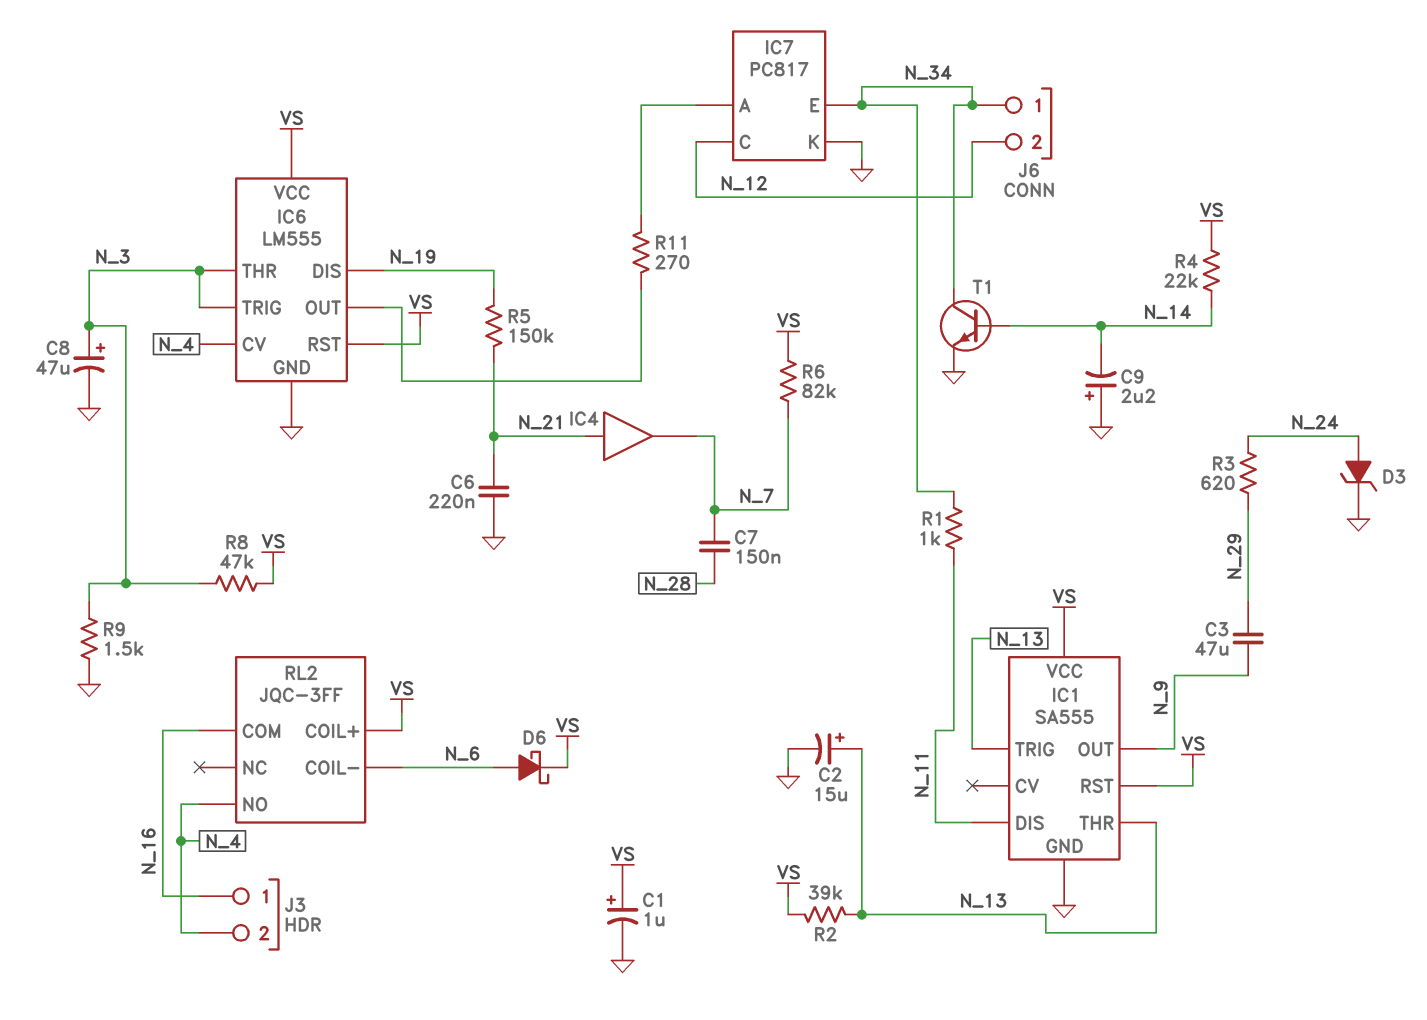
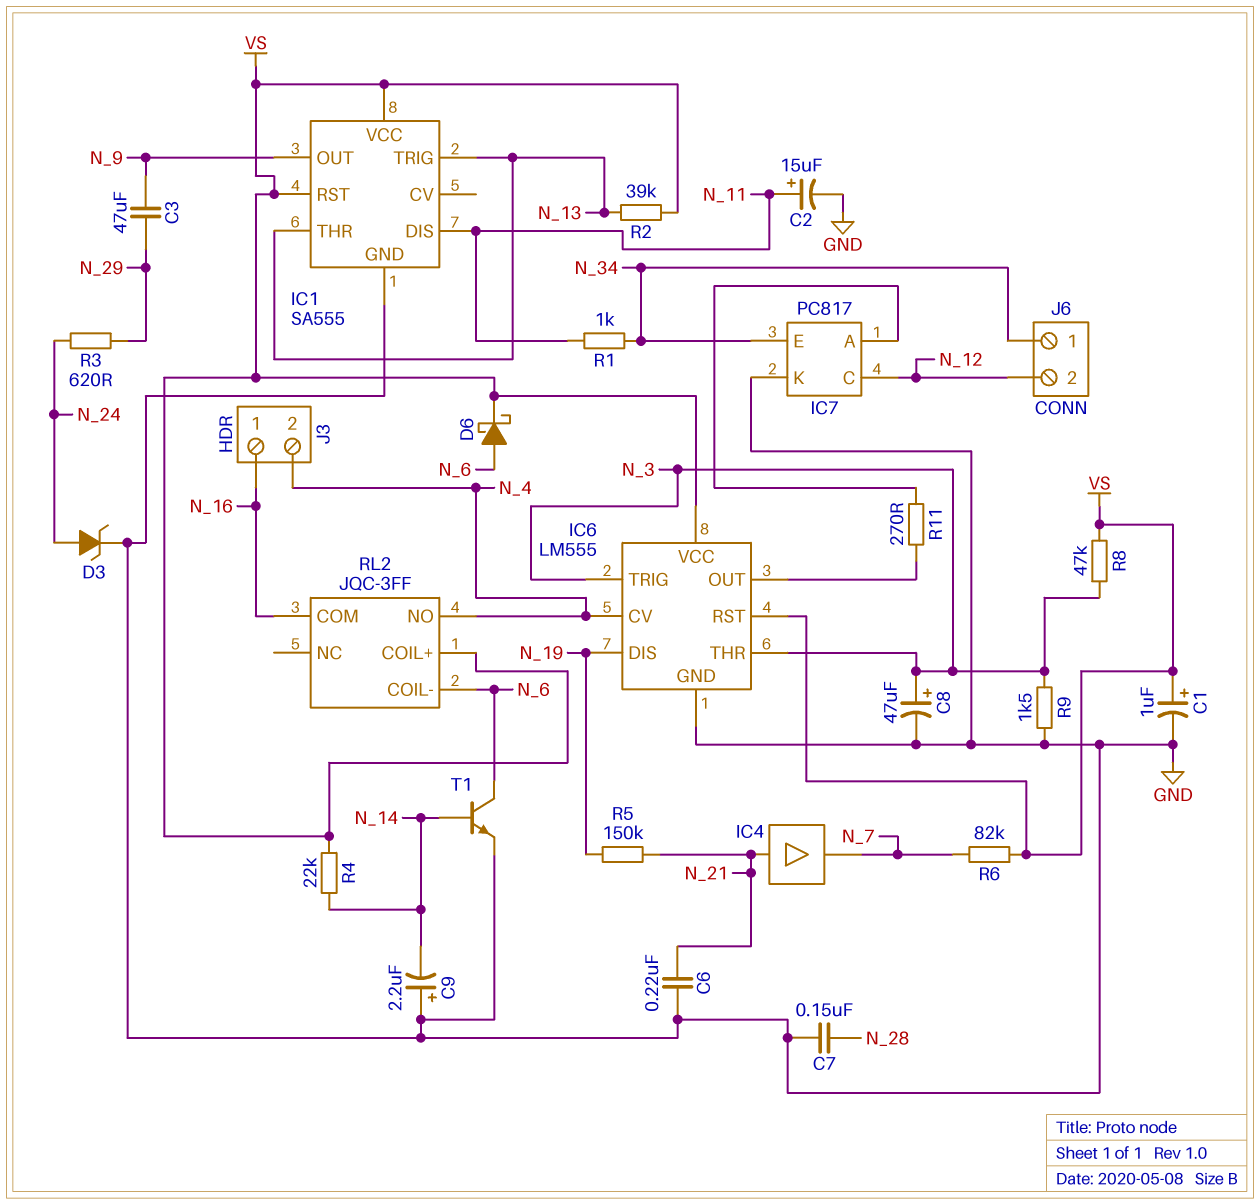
C2: 15uF (plus N_13, minus GND) -> 15uF (plus N_11, minus GND)
C7: 150nF (N_7, N_28) -> 150nF (GND, N_28)
T1: NPN (B N_14, C N_34, E GND) -> NPN (B N_14, C N_6, E GND)

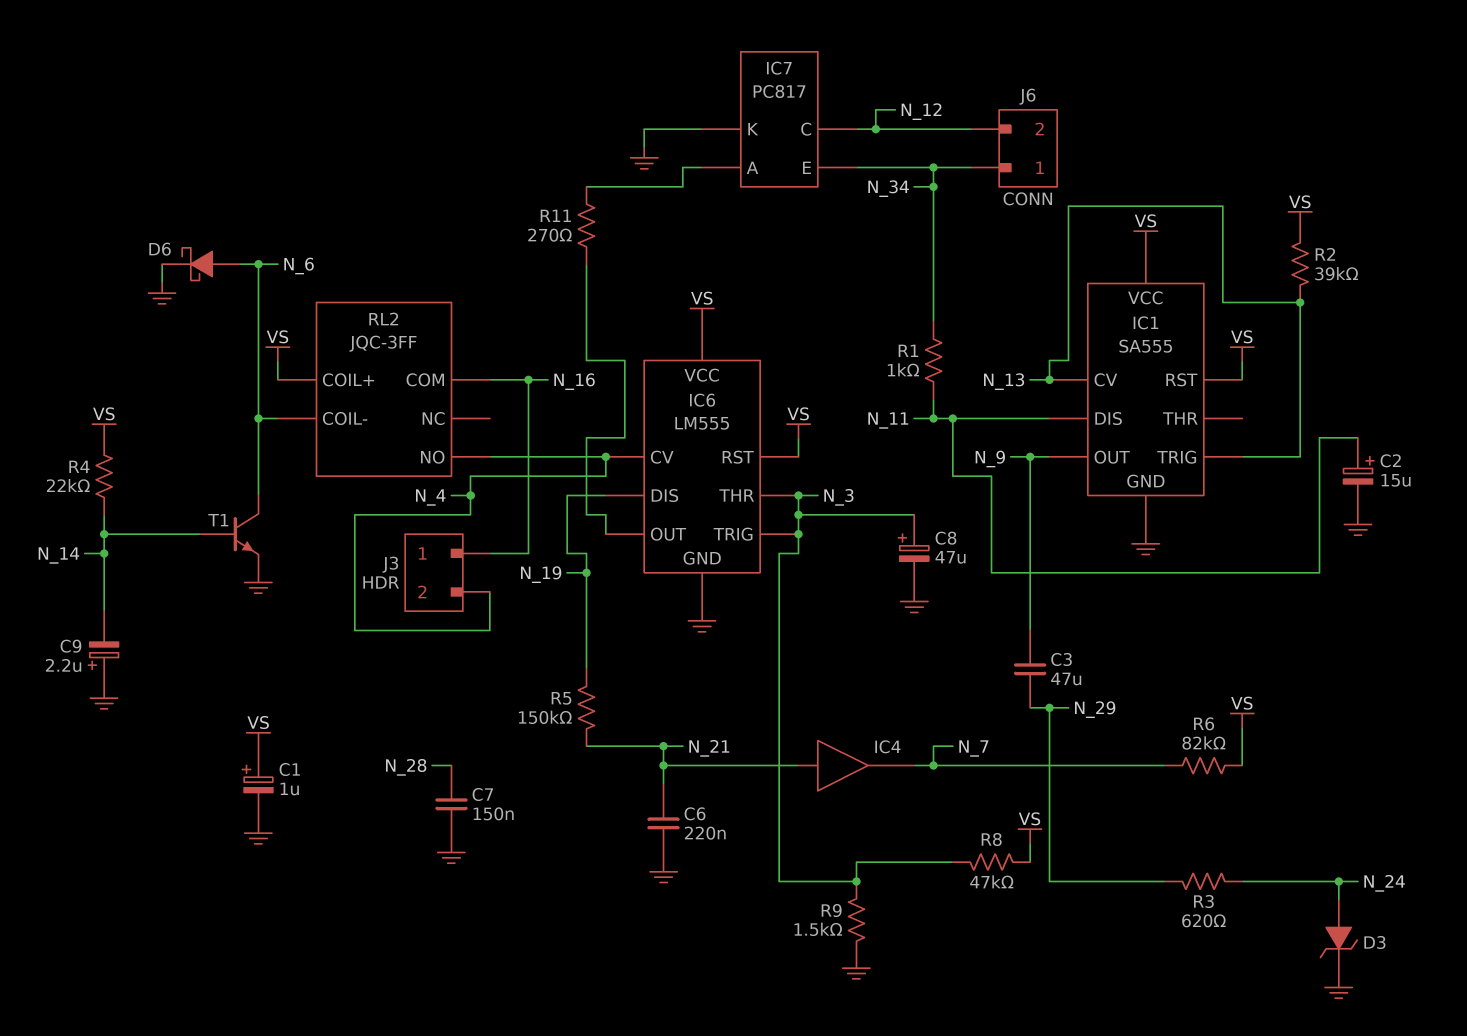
D6: schottky (A N_6, K VS) -> schottky (A N_6, K GND)
IC1 pin CV: none -> N_13
IC1 pin THR: N_13 -> none

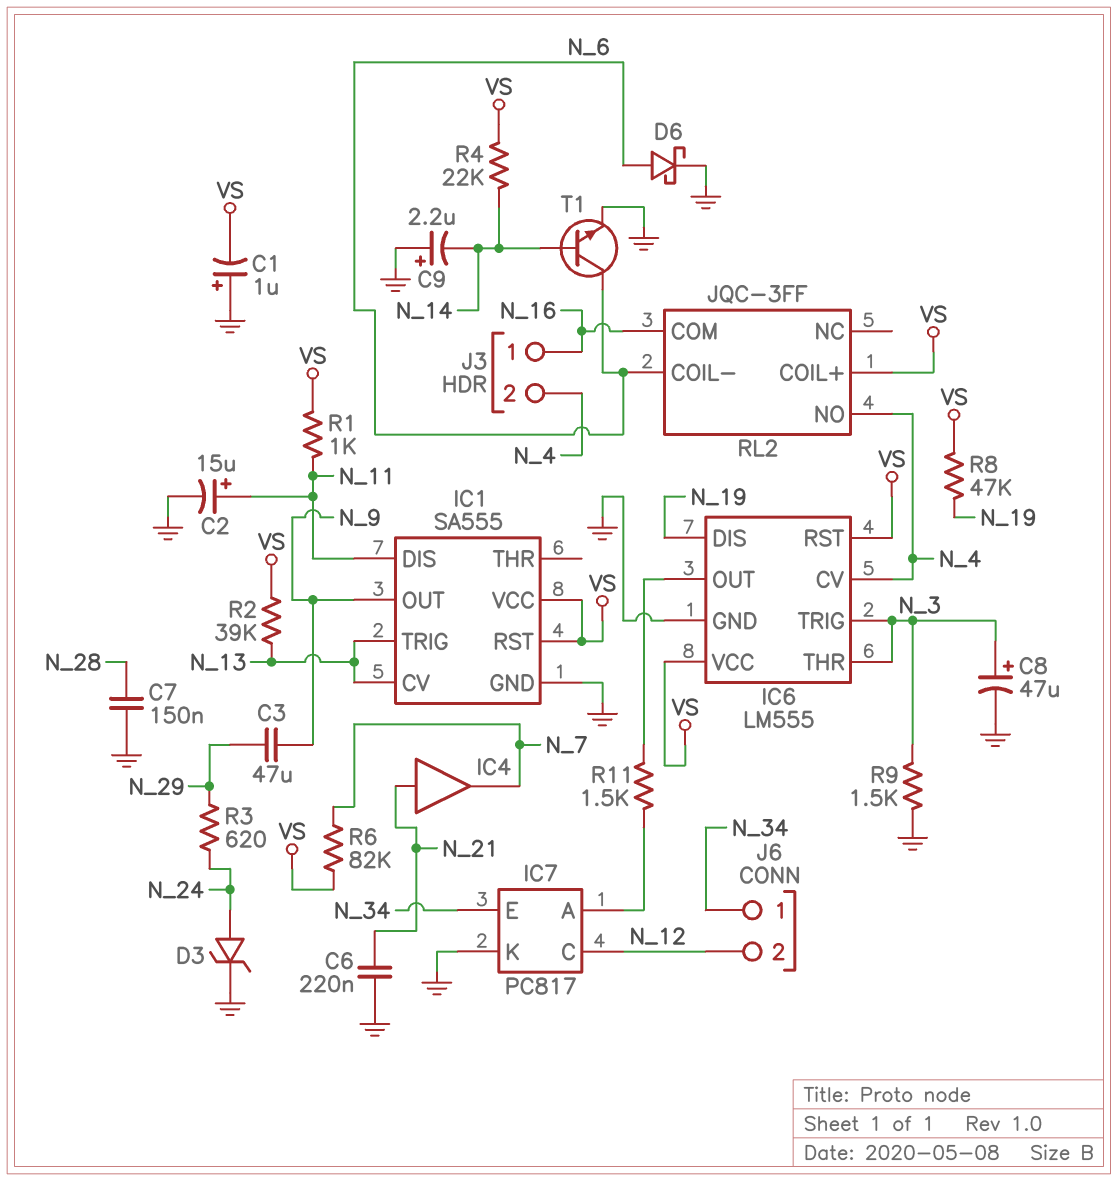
C1: 1uF (plus VS, minus GND) -> 1uF (plus GND, minus VS)
R1: 1k (N_11, N_34) -> 1k (N_11, VS)
R5: 150k (N_19, N_21) -> none
R8: 47k (N_3, VS) -> 47k (N_19, VS)
R11: 270 (IC6/OUT, IC7/A) -> 1.5k (IC6/OUT, IC7/A)

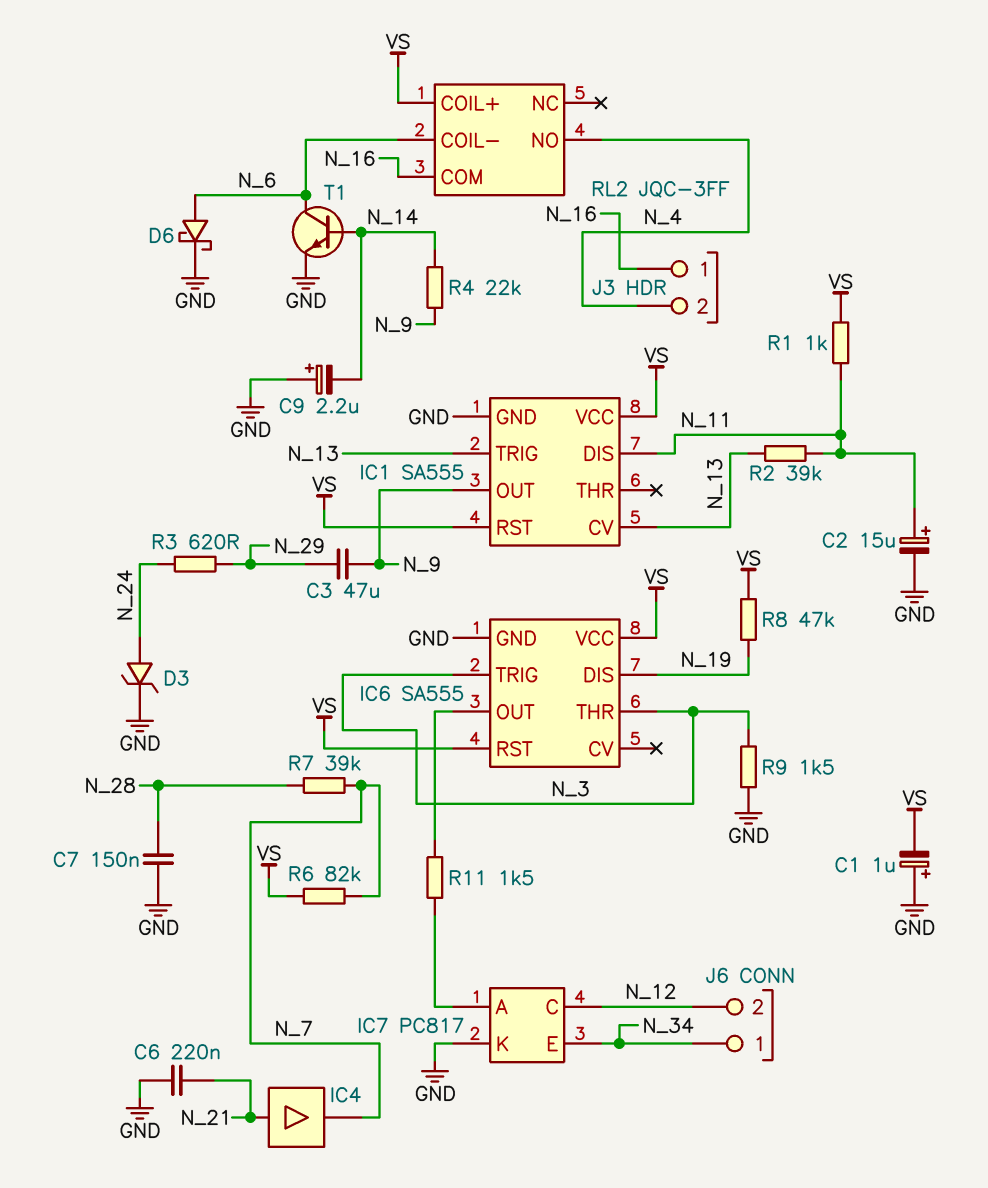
C8: 47uF (plus N_3, minus GND) -> none
IC6: LM555 -> SA555
IC6 pin CV: N_4 -> none
R2: 39k (N_13, VS) -> 39k (N_11, N_13)
R4: 22k (N_14, VS) -> 22k (N_9, N_14)
R7: none -> 39k (N_7, N_28)

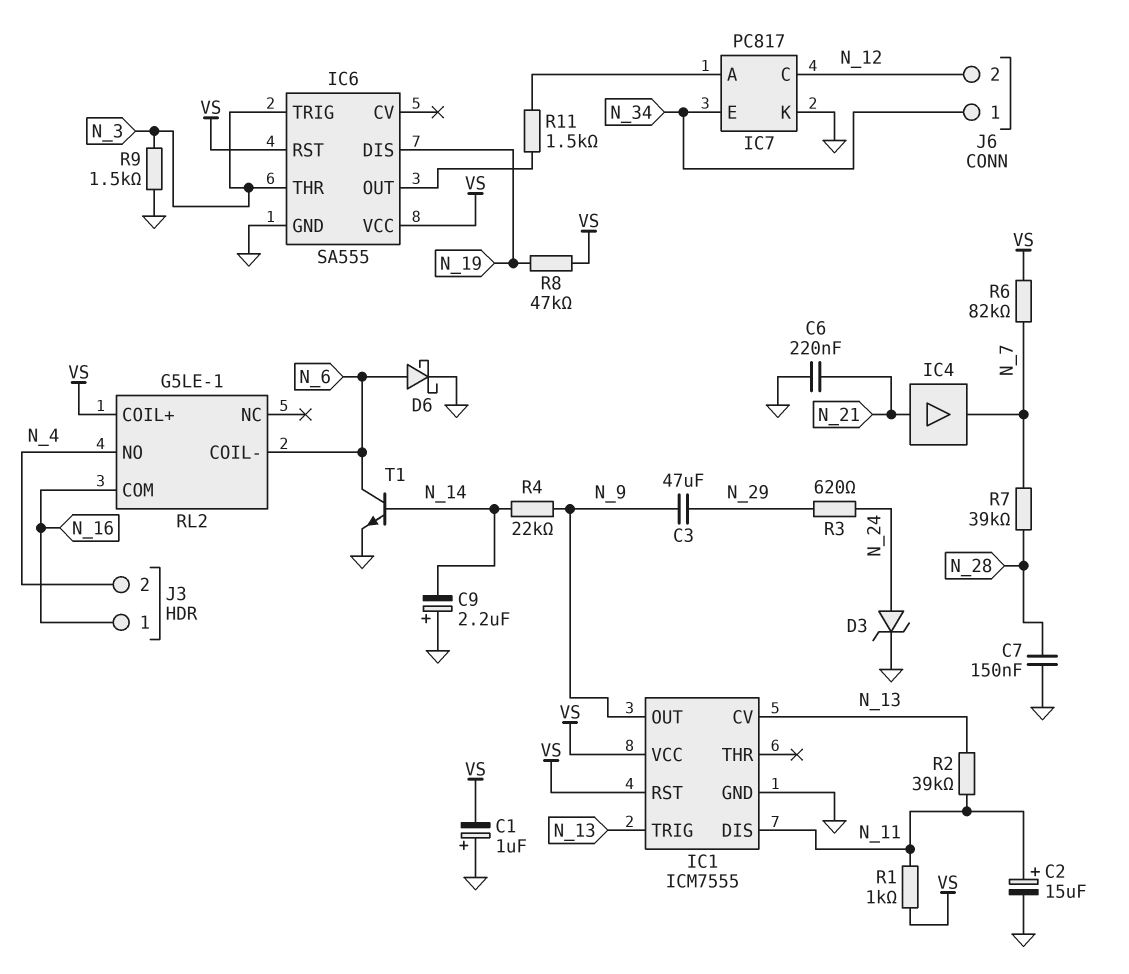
IC1: SA555 -> ICM7555
RL2: JQC-3FF -> G5LE-1

